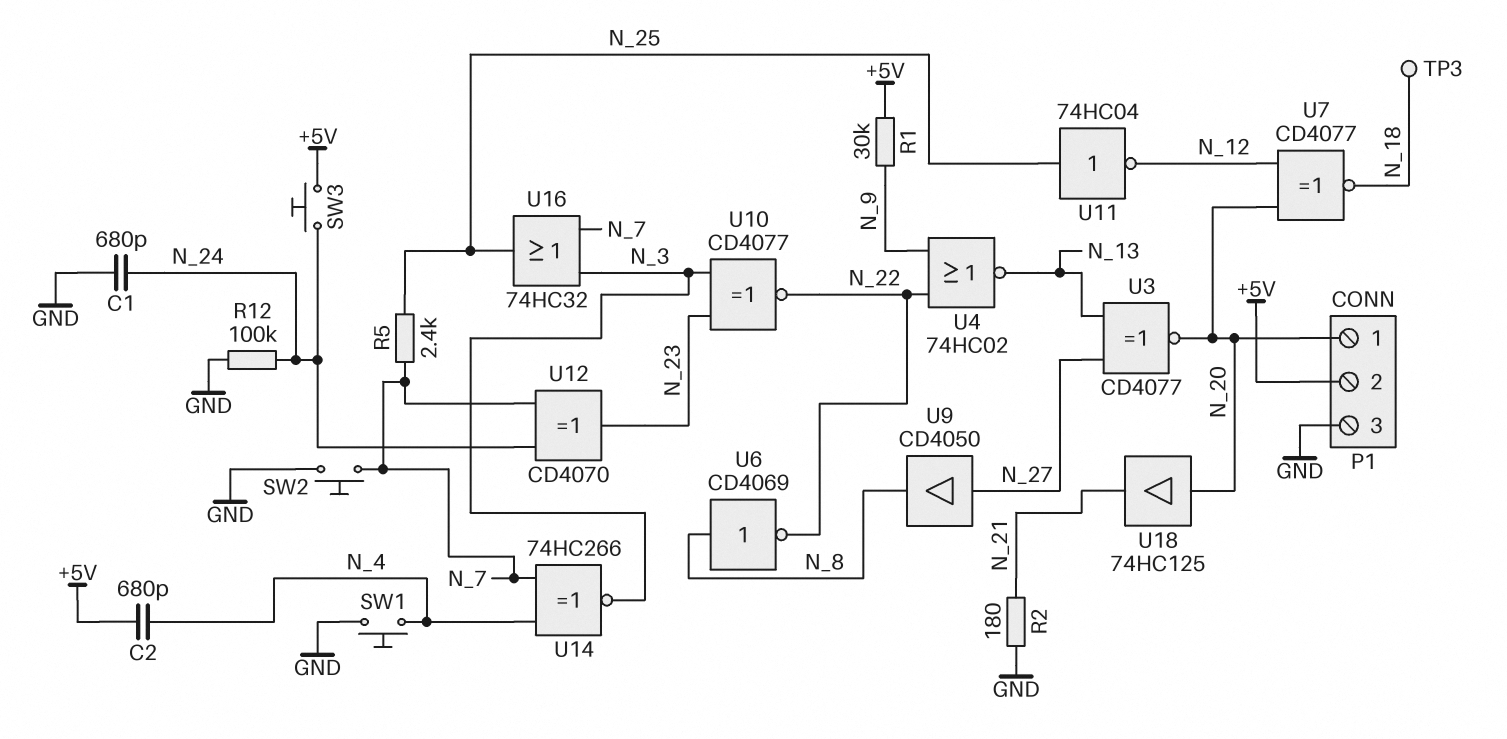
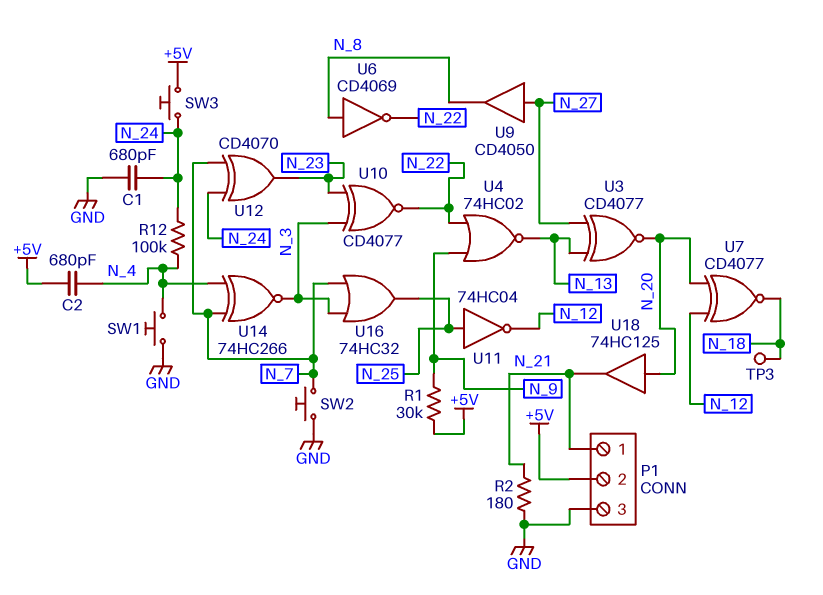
P1 pin 1: N_20 -> N_21
R5: 2.4k (N_7, N_25) -> none
R12: 100k (GND, N_24) -> 100k (N_4, N_24)

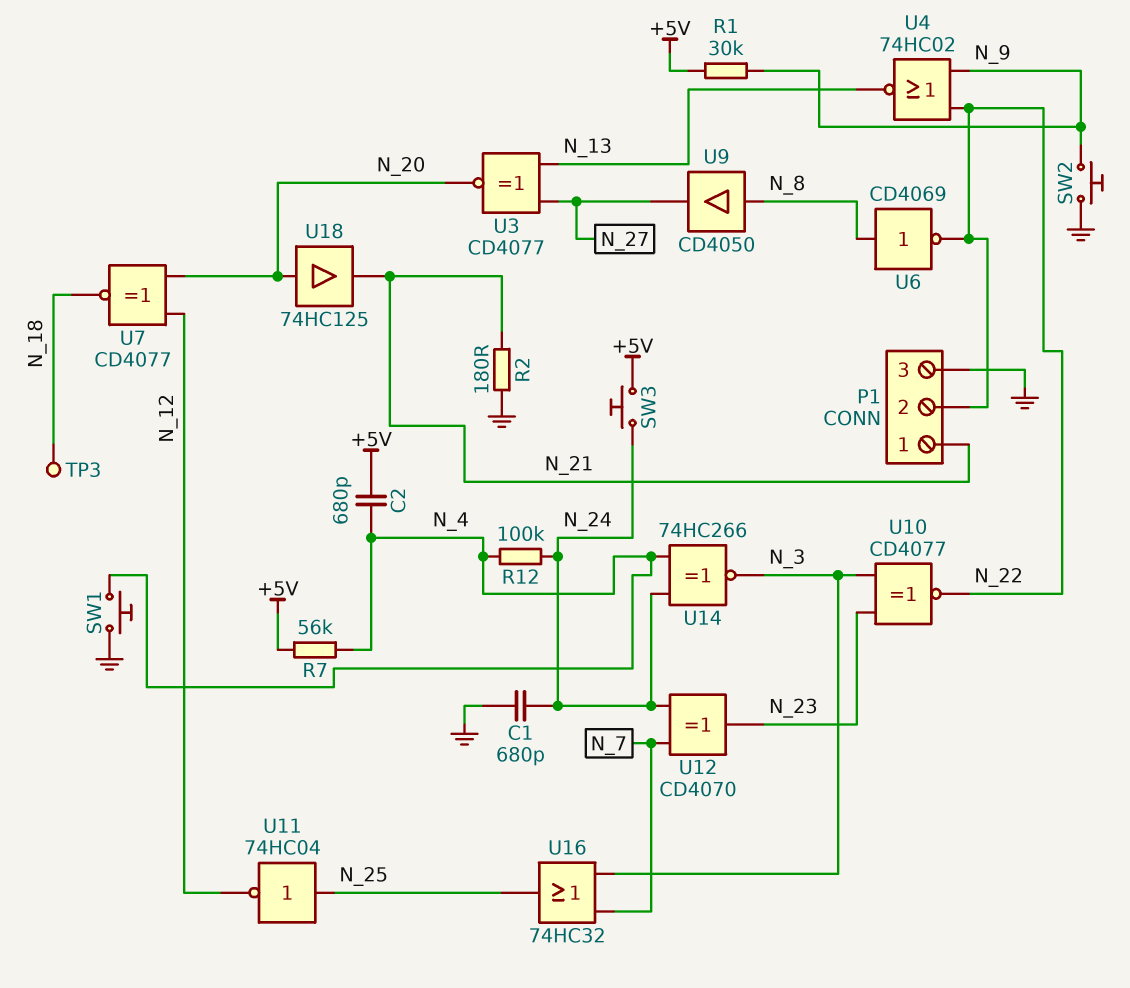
P1 pin 2: +5V -> N_22
R7: none -> 56k (+5V, N_4)
SW2: button (GND, N_7) -> button (GND, N_9)
U9: buffer CD4050 (in N_27, out N_8) -> buffer CD4050 (in N_8, out N_27)
U14: XNOR 74HC266 (in N_4, in N_7, out N_3) -> XNOR 74HC266 (in N_4, in N_24, out N_3)

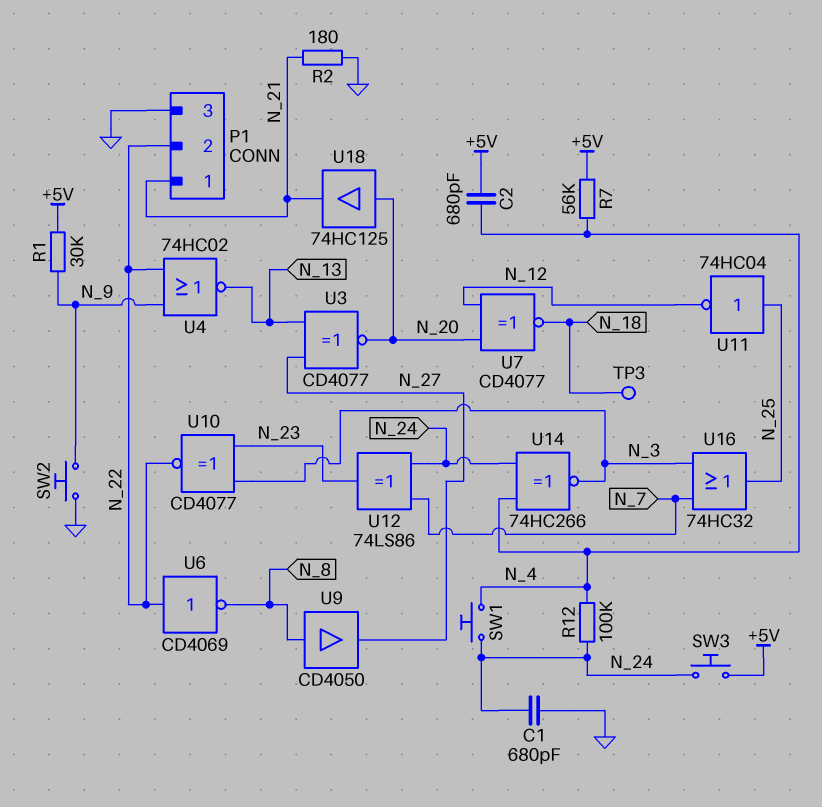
SW1: button (GND, N_4) -> button (N_4, N_24)
U6: NOT CD4069 (in N_8, out N_22) -> NOT CD4069 (in N_22, out N_8)
U12: XOR CD4070 (in N_7, in N_24, out N_23) -> XOR 74LS86 (in N_7, in N_24, out N_23)

